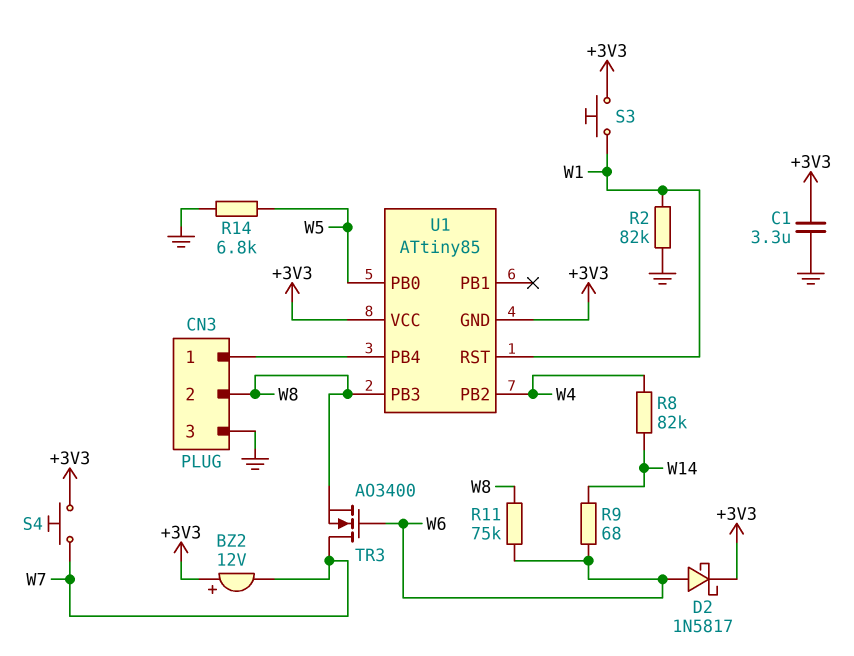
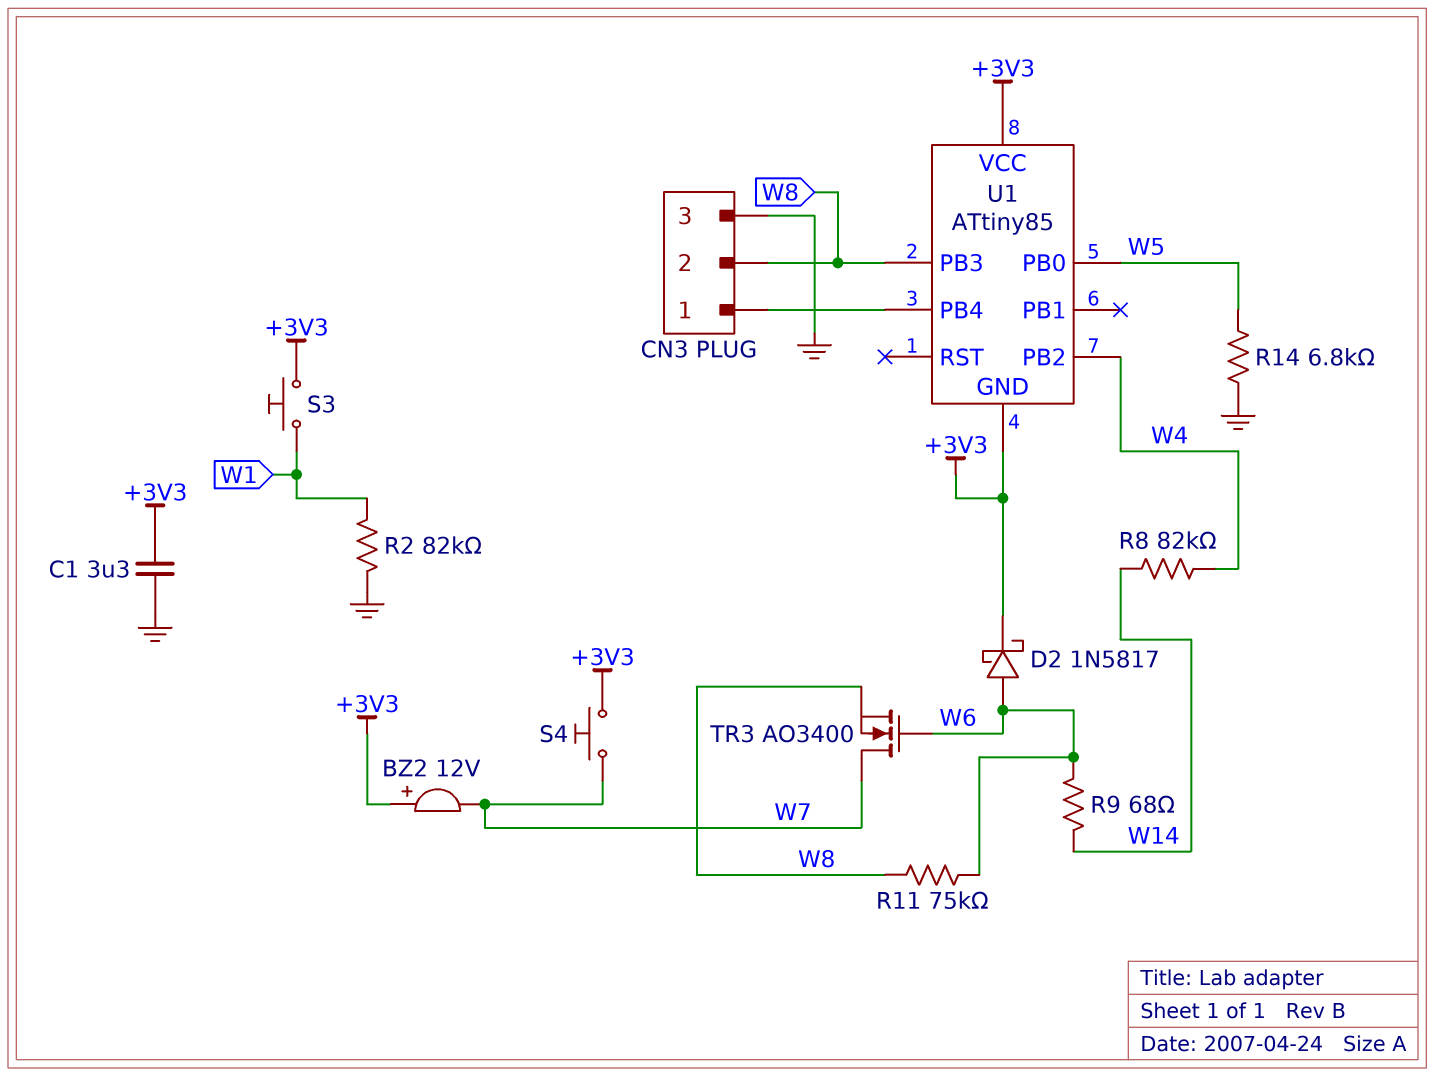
U1 pin RST: W1 -> none

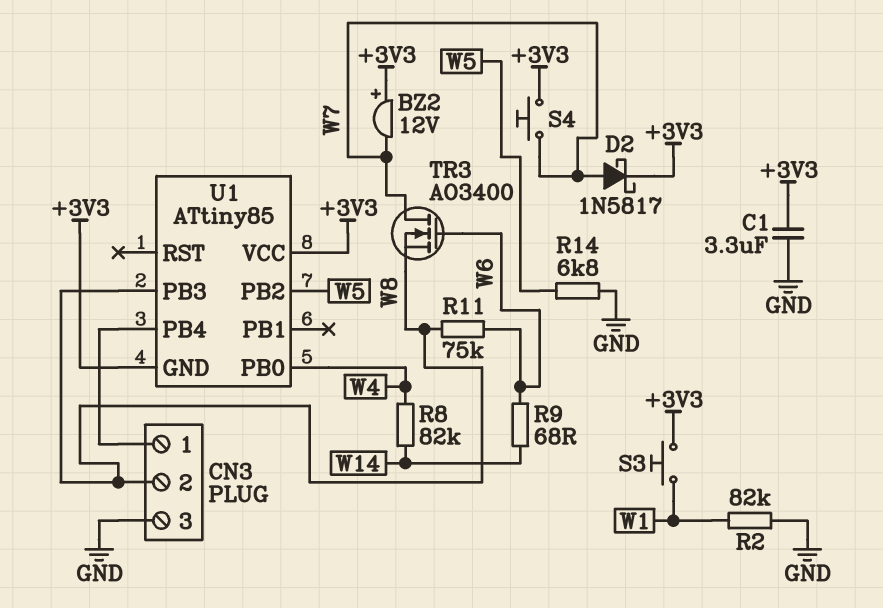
D2: schottky 1N5817 (A W6, K +3V3) -> schottky 1N5817 (A W7, K +3V3)
U1 pin PB0: W5 -> W4
U1 pin PB2: W4 -> W5

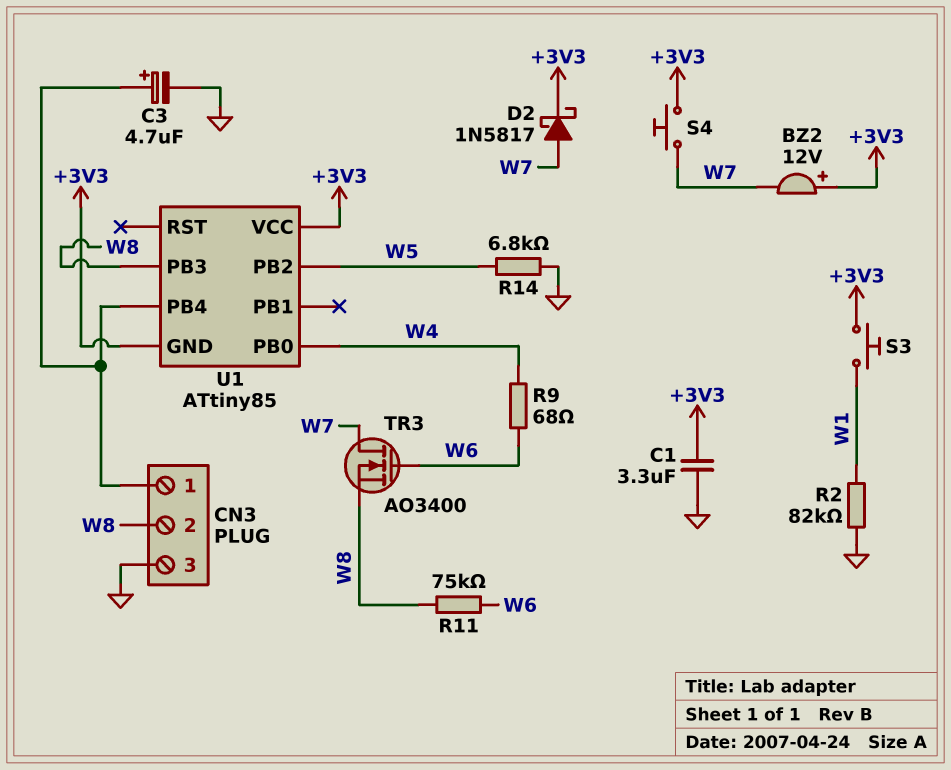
C3: none -> 4.7uF (plus CN3/1, minus GND)
R8: 82k (W4, W14) -> none
R9: 68 (W6, W14) -> 68 (W4, W6)

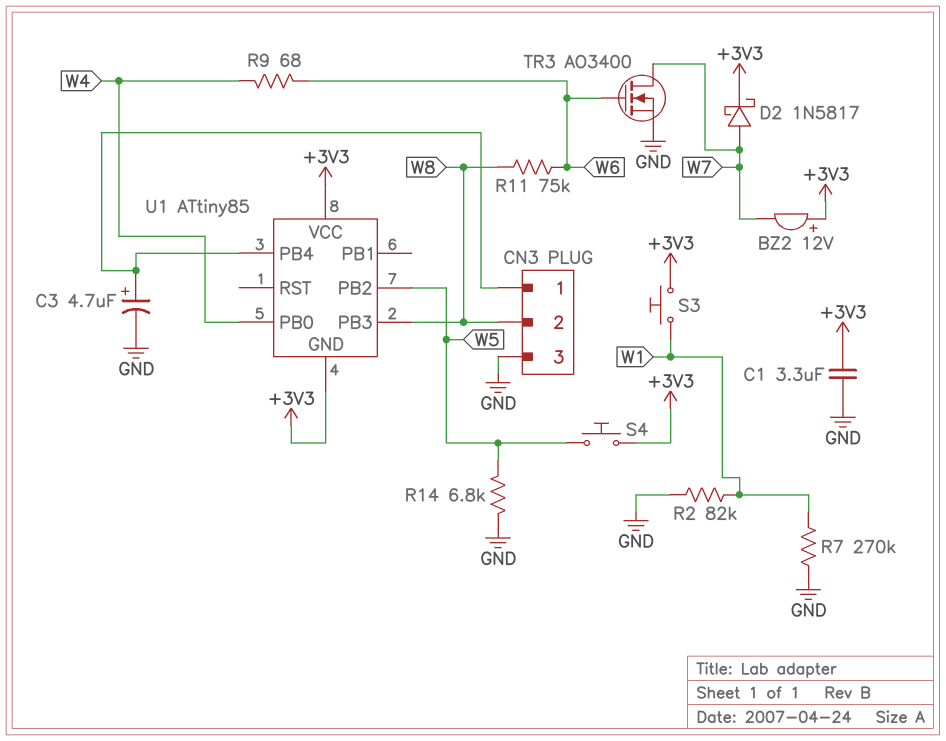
R7: none -> 270k (GND, W1)
S4: button (+3V3, W7) -> button (+3V3, W5)
TR3: NMOS AO3400 (G W6, D W7, S W8) -> NMOS AO3400 (G W6, D W7, S GND)

